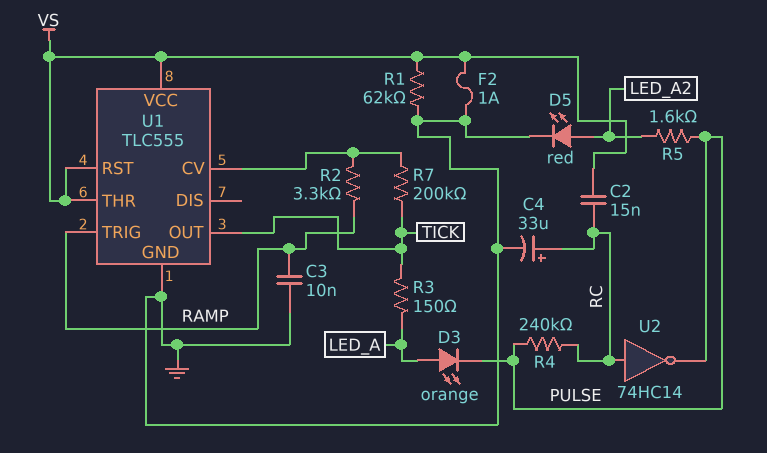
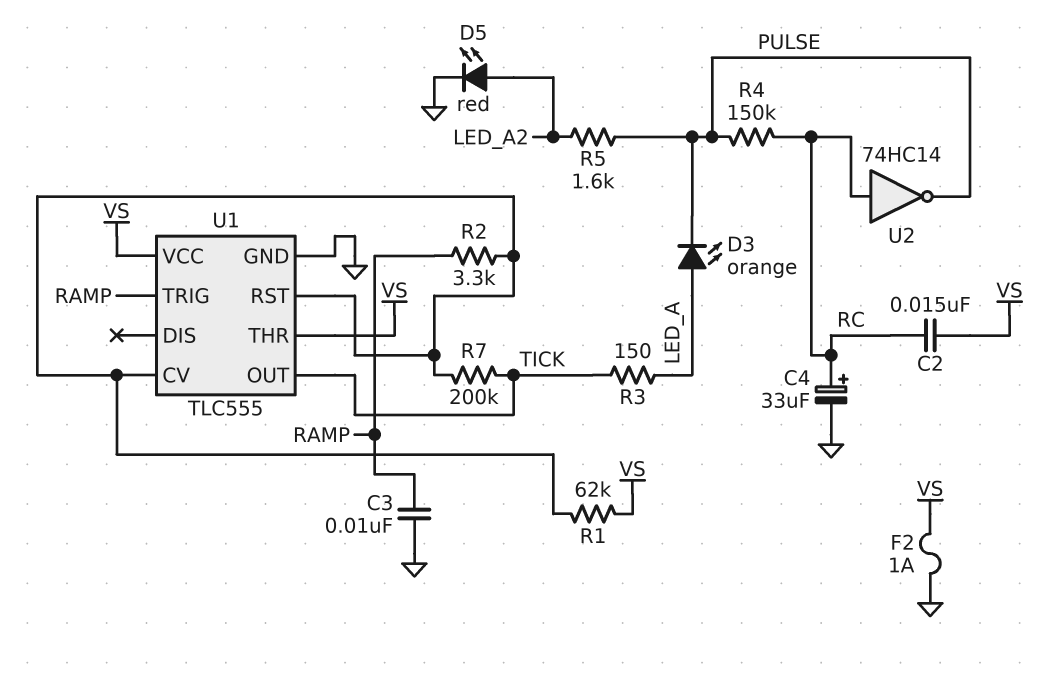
R1: 62k (GND, VS) -> 62k (U1/CV, VS)
R4: 240k (PULSE, RC) -> 150k (PULSE, RC)
U1 pin RST: VS -> U1/CV

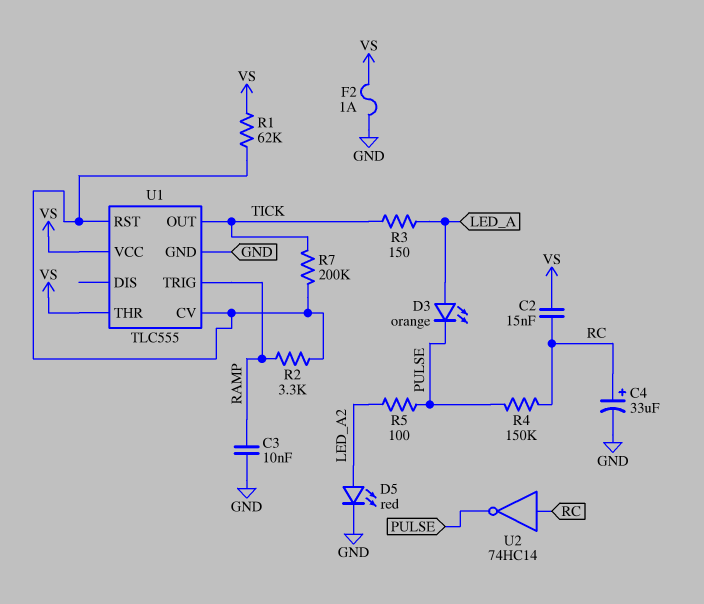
R5: 1.6k (LED_A2, PULSE) -> 100 (LED_A2, PULSE)

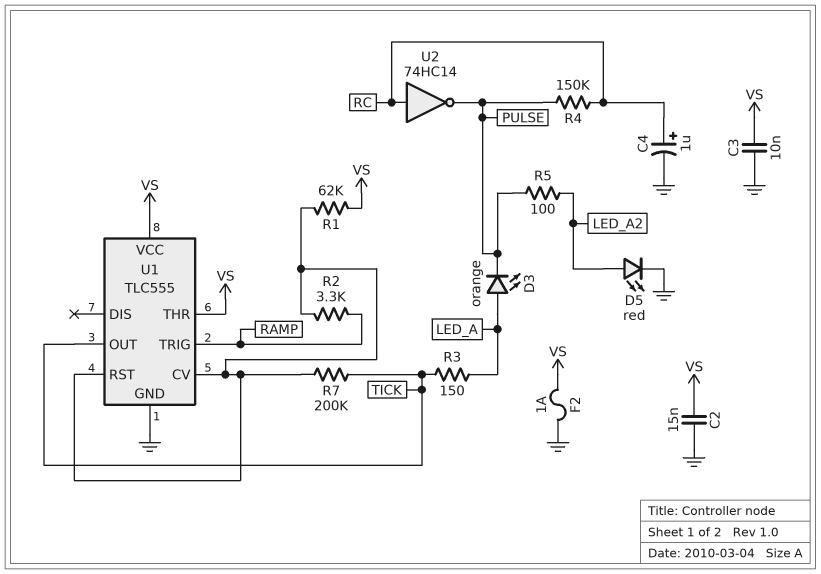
C2: 15nF (RC, VS) -> 15nF (GND, VS)
C3: 10nF (GND, RAMP) -> 10nF (GND, VS)
C4: 33uF (plus RC, minus GND) -> 1uF (plus RC, minus GND)

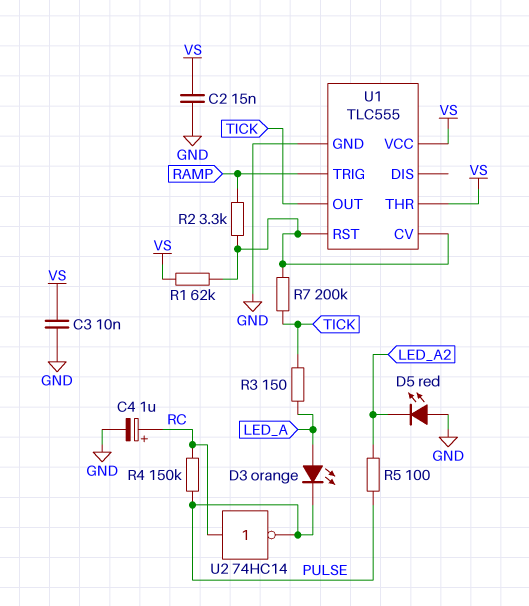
D5: LED red (A LED_A2, K GND) -> LED red (A GND, K LED_A2)
F2: 1A (GND, VS) -> none

